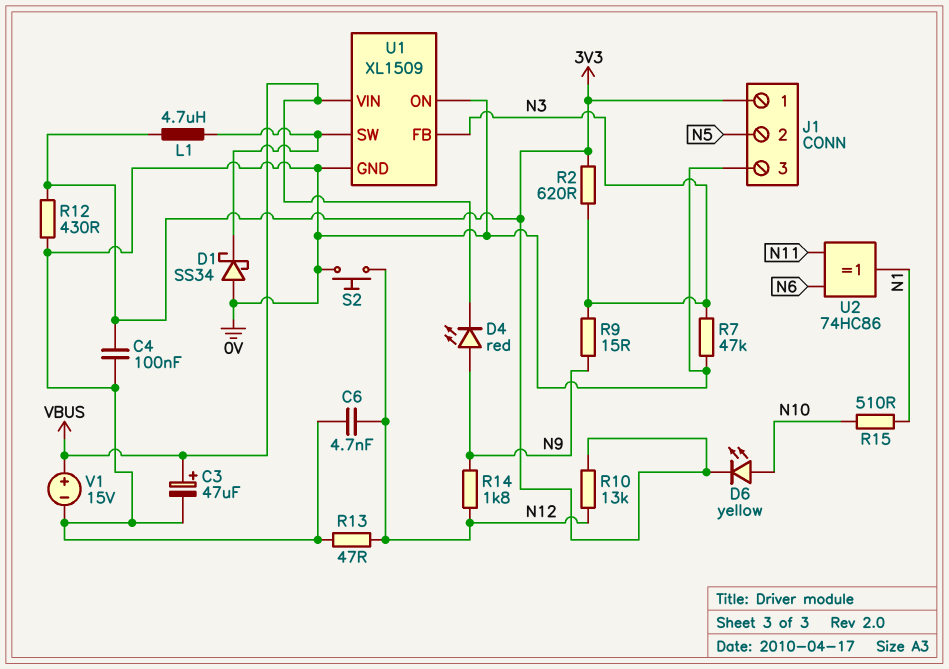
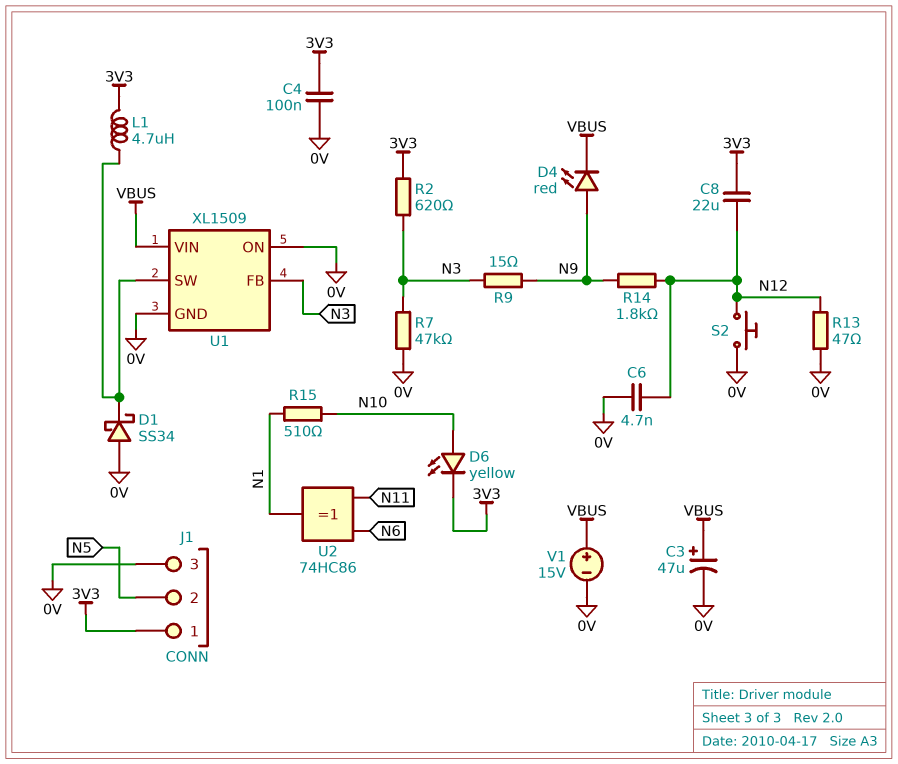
C8: none -> 22uF (3V3, N12)
R10: 13k (3V3, N12) -> none
R12: 430 (0V, 3V3) -> none

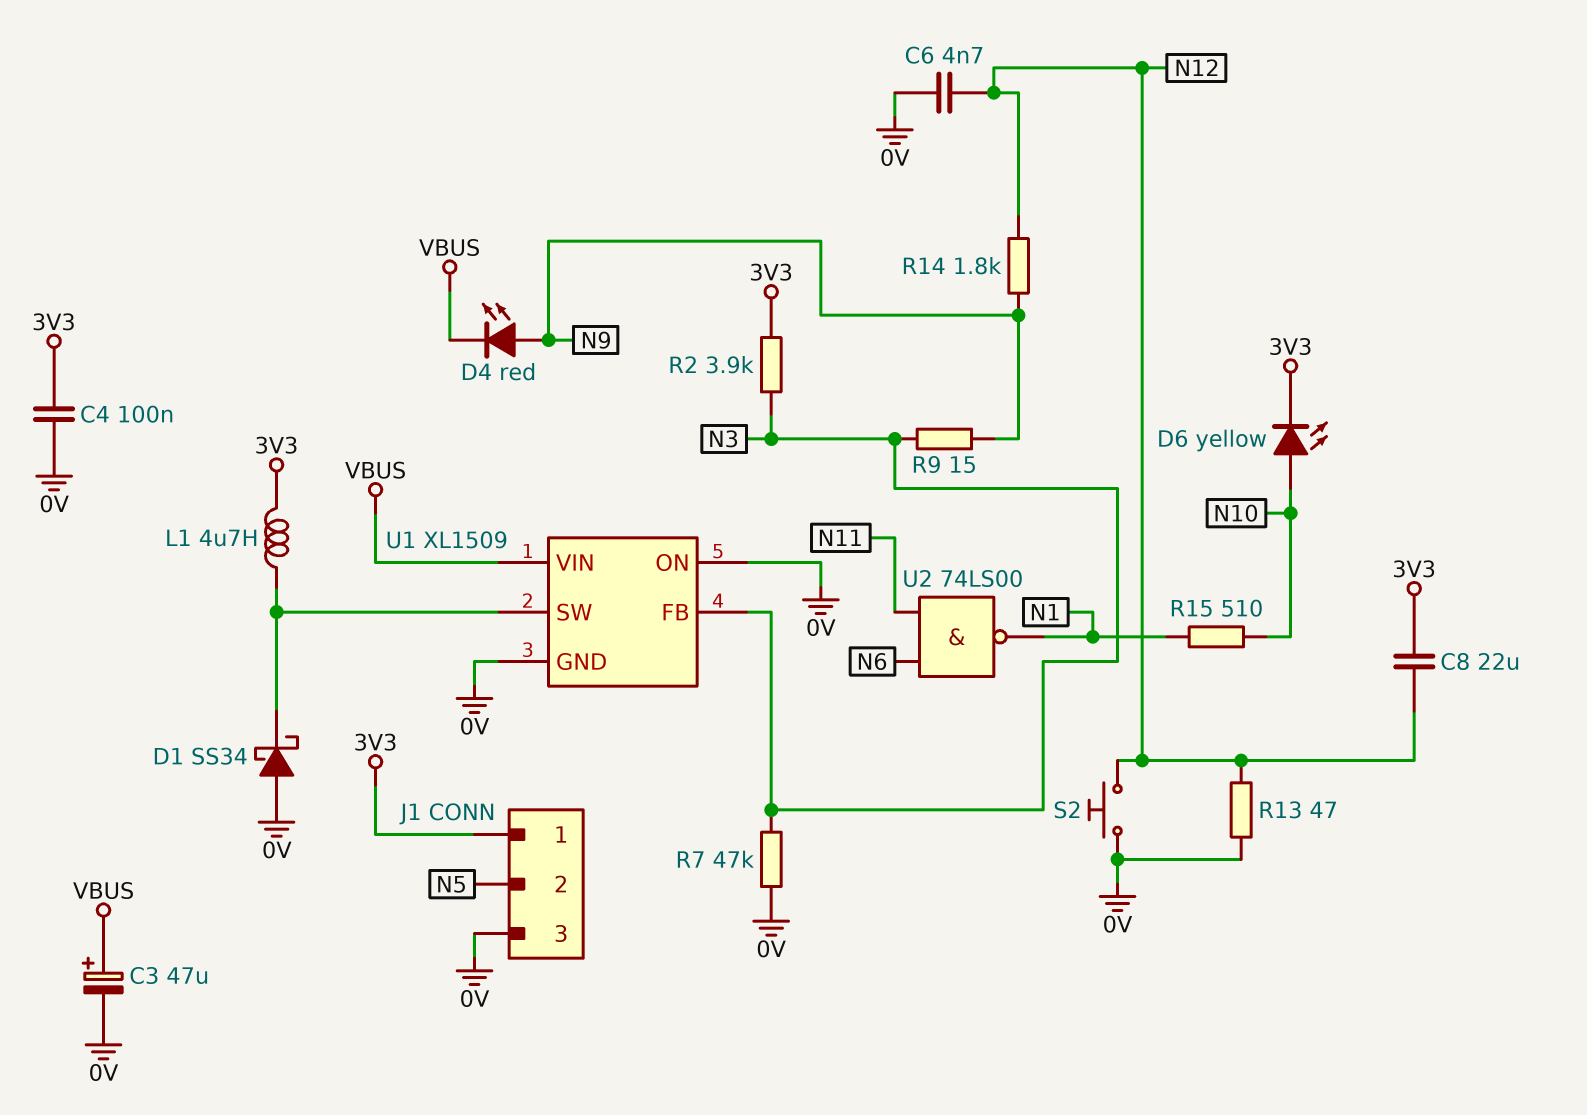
R2: 620 (3V3, N3) -> 3.9k (3V3, N3)
U2: XOR 74HC86 (in N6, in N11, out N1) -> NAND 74LS00 (in N6, in N11, out N1)
V1: 15V (plus VBUS, minus 0V) -> none

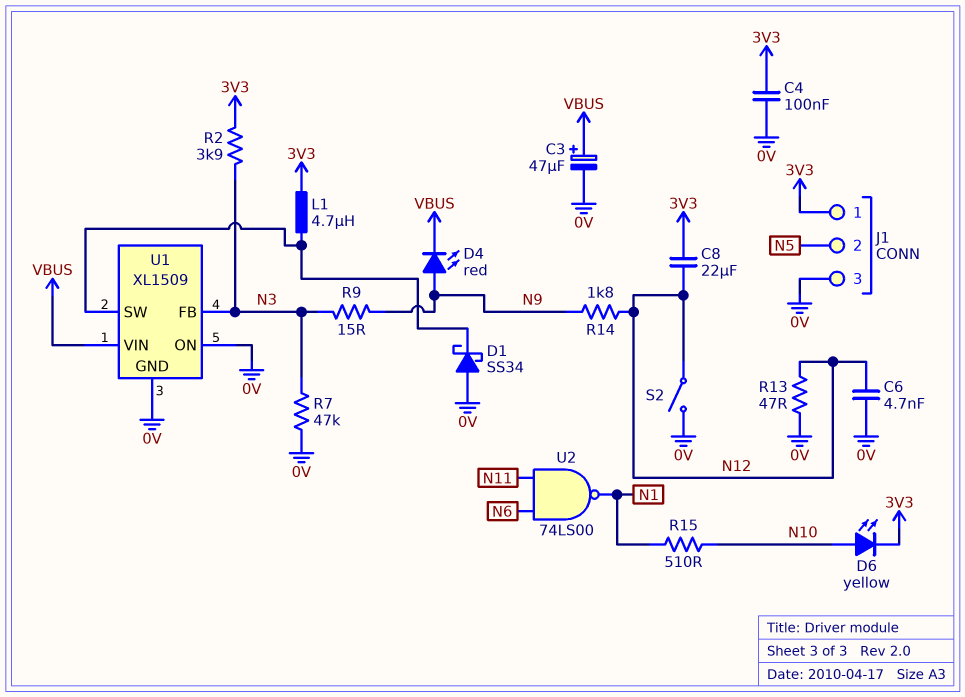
S2: button (0V, N12) -> switch (0V, N12)

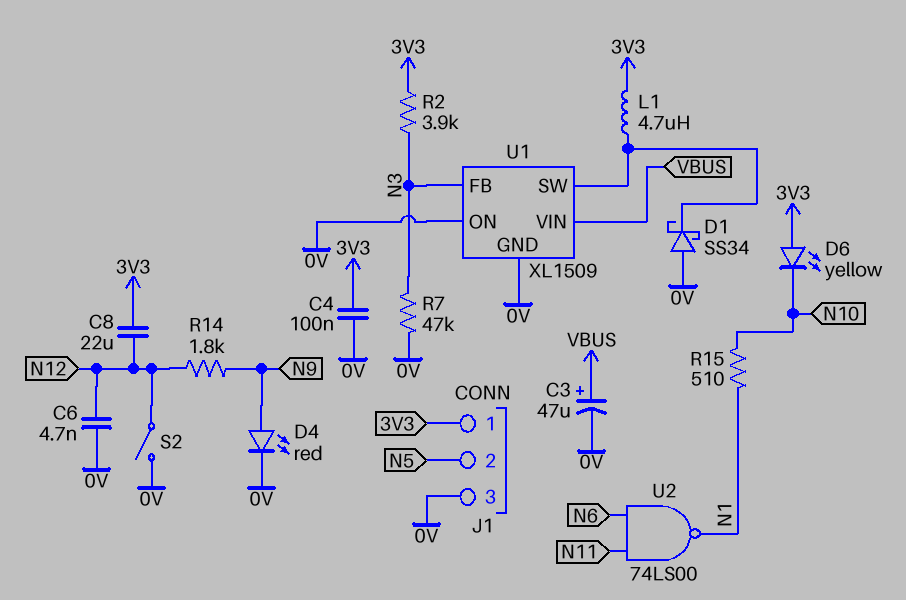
D4: LED red (A N9, K VBUS) -> LED red (A N9, K 0V)
D6: LED yellow (A N10, K 3V3) -> LED yellow (A 3V3, K N10)
R9: 15 (N3, N9) -> none
R13: 47 (0V, N12) -> none

